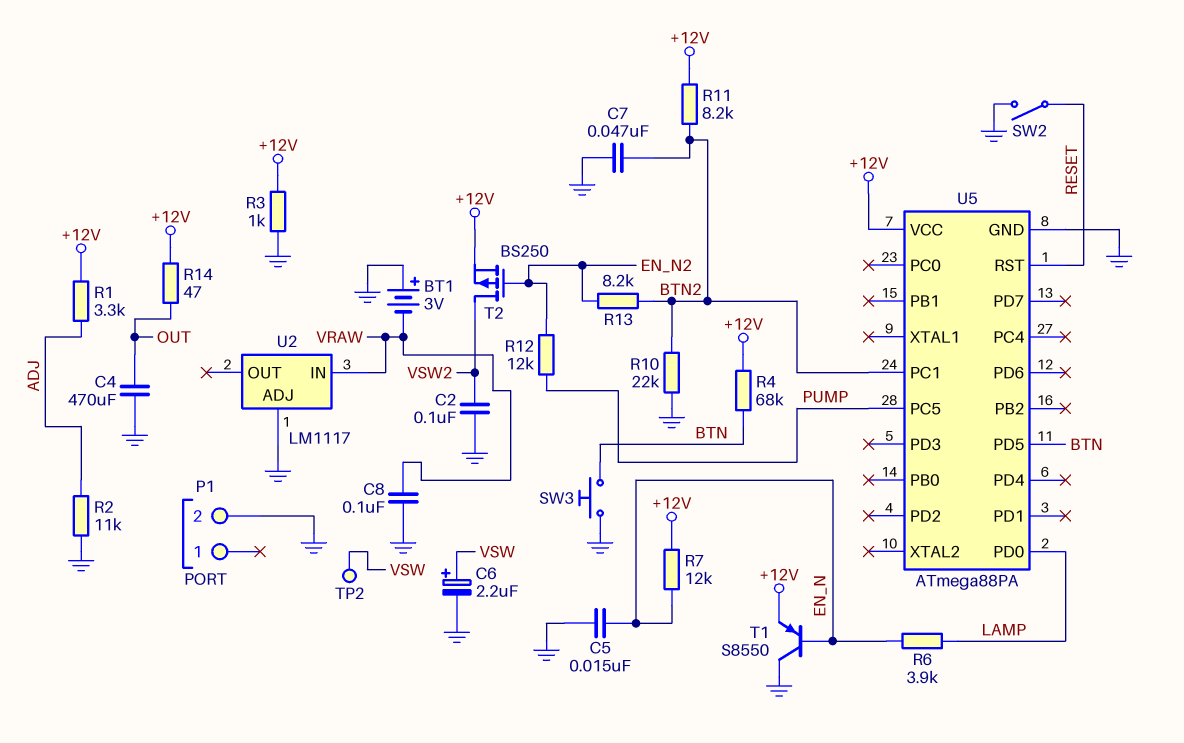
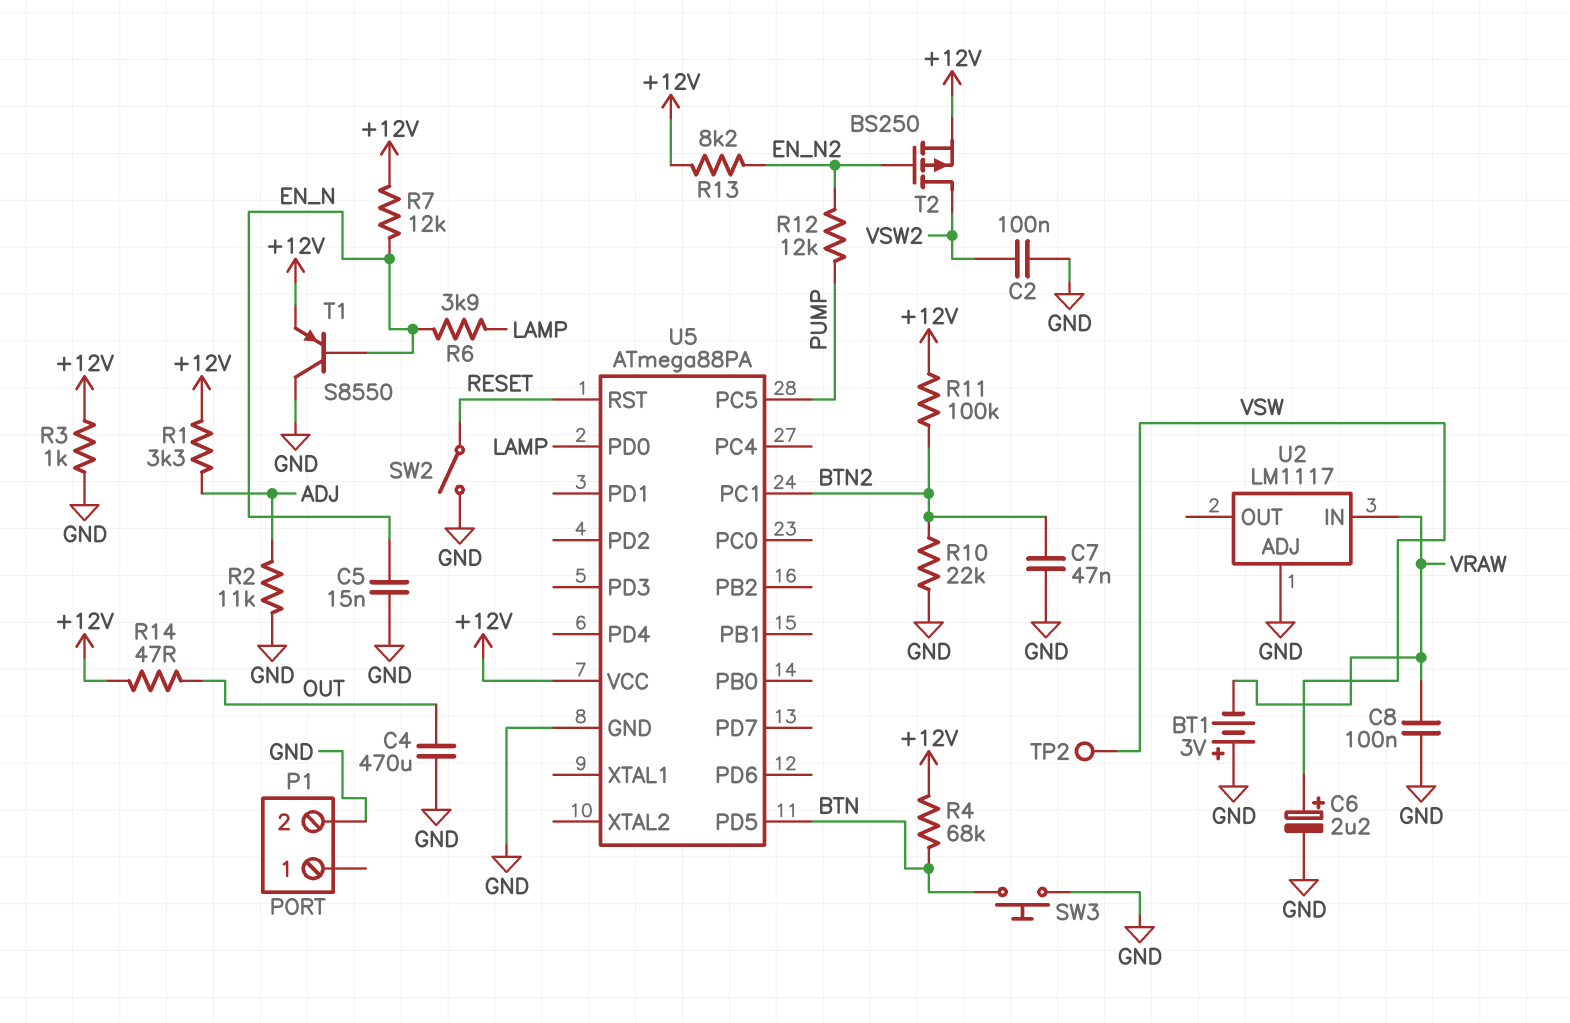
R11: 8.2k (+12V, BTN2) -> 100k (+12V, BTN2)
R13: 8.2k (BTN2, EN_N2) -> 8.2k (+12V, EN_N2)

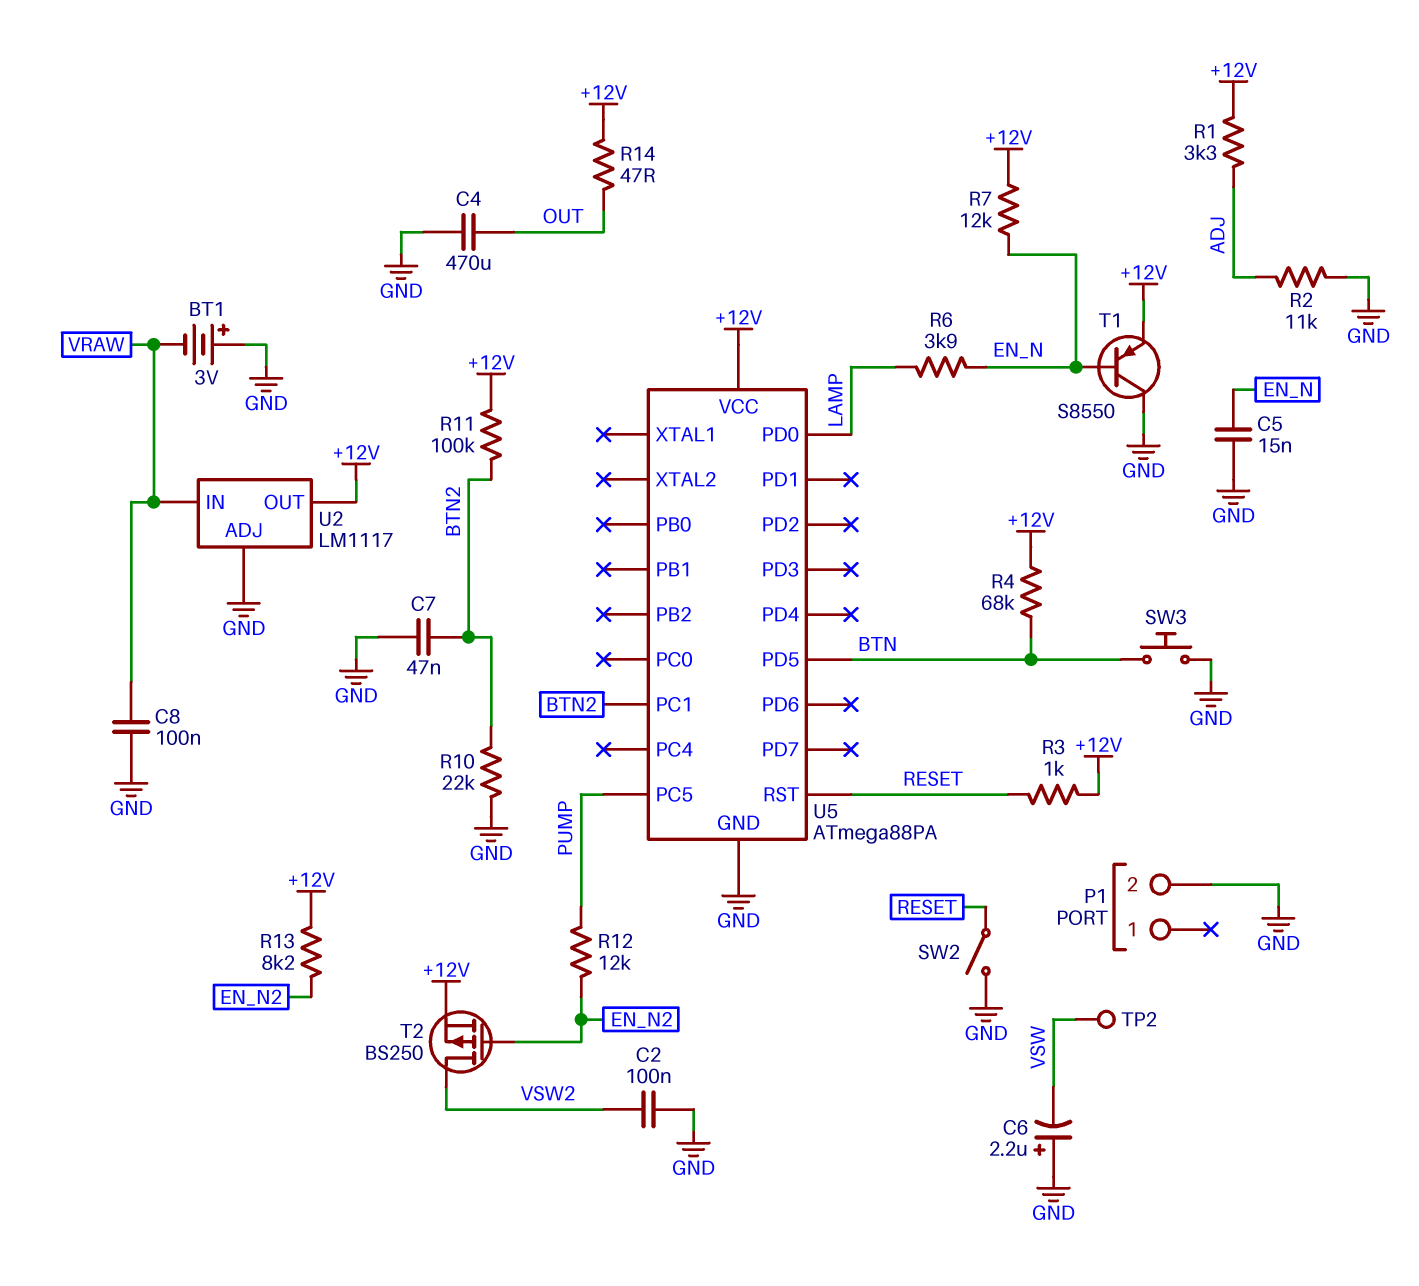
C6: 2.2uF (plus VSW, minus GND) -> 2.2uF (plus GND, minus VSW)
R3: 1k (+12V, GND) -> 1k (+12V, RESET)
U2 pin OUT: none -> +12V

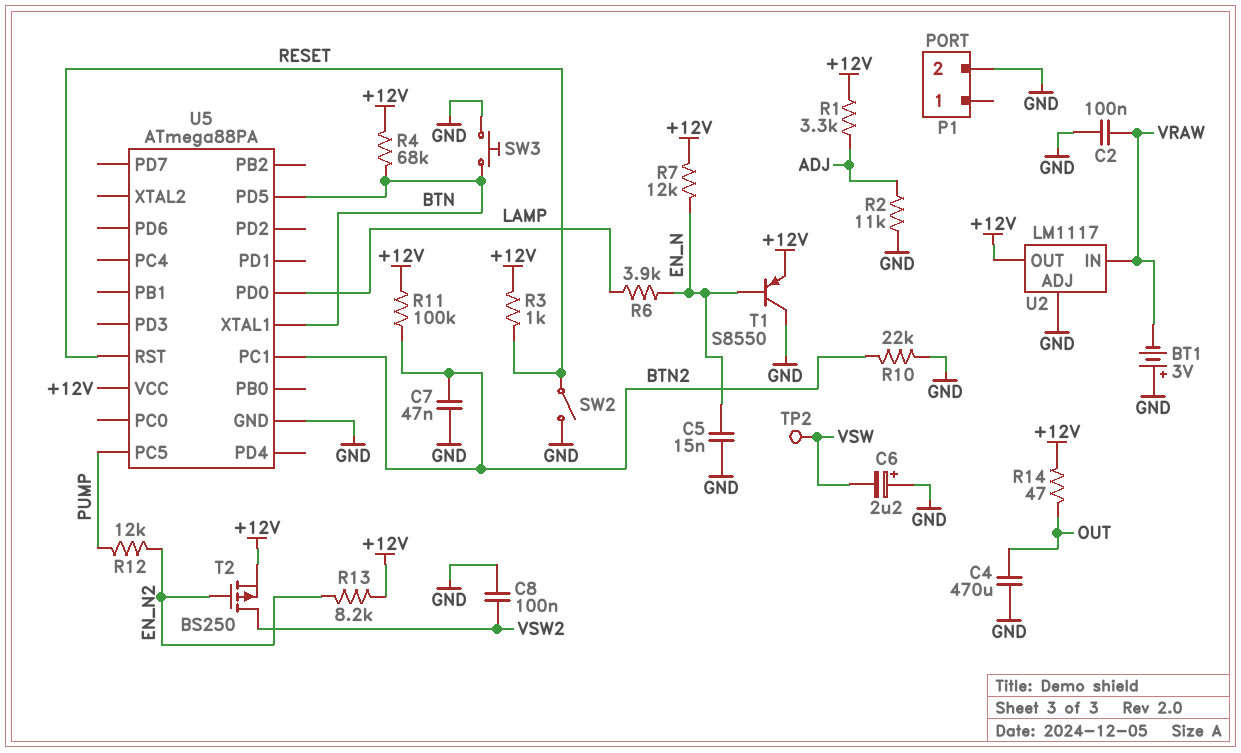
C2: 100nF (GND, VSW2) -> 100nF (GND, VRAW)
C8: 100nF (GND, VRAW) -> 100nF (GND, VSW2)
U5 pin XTAL1: none -> BTN

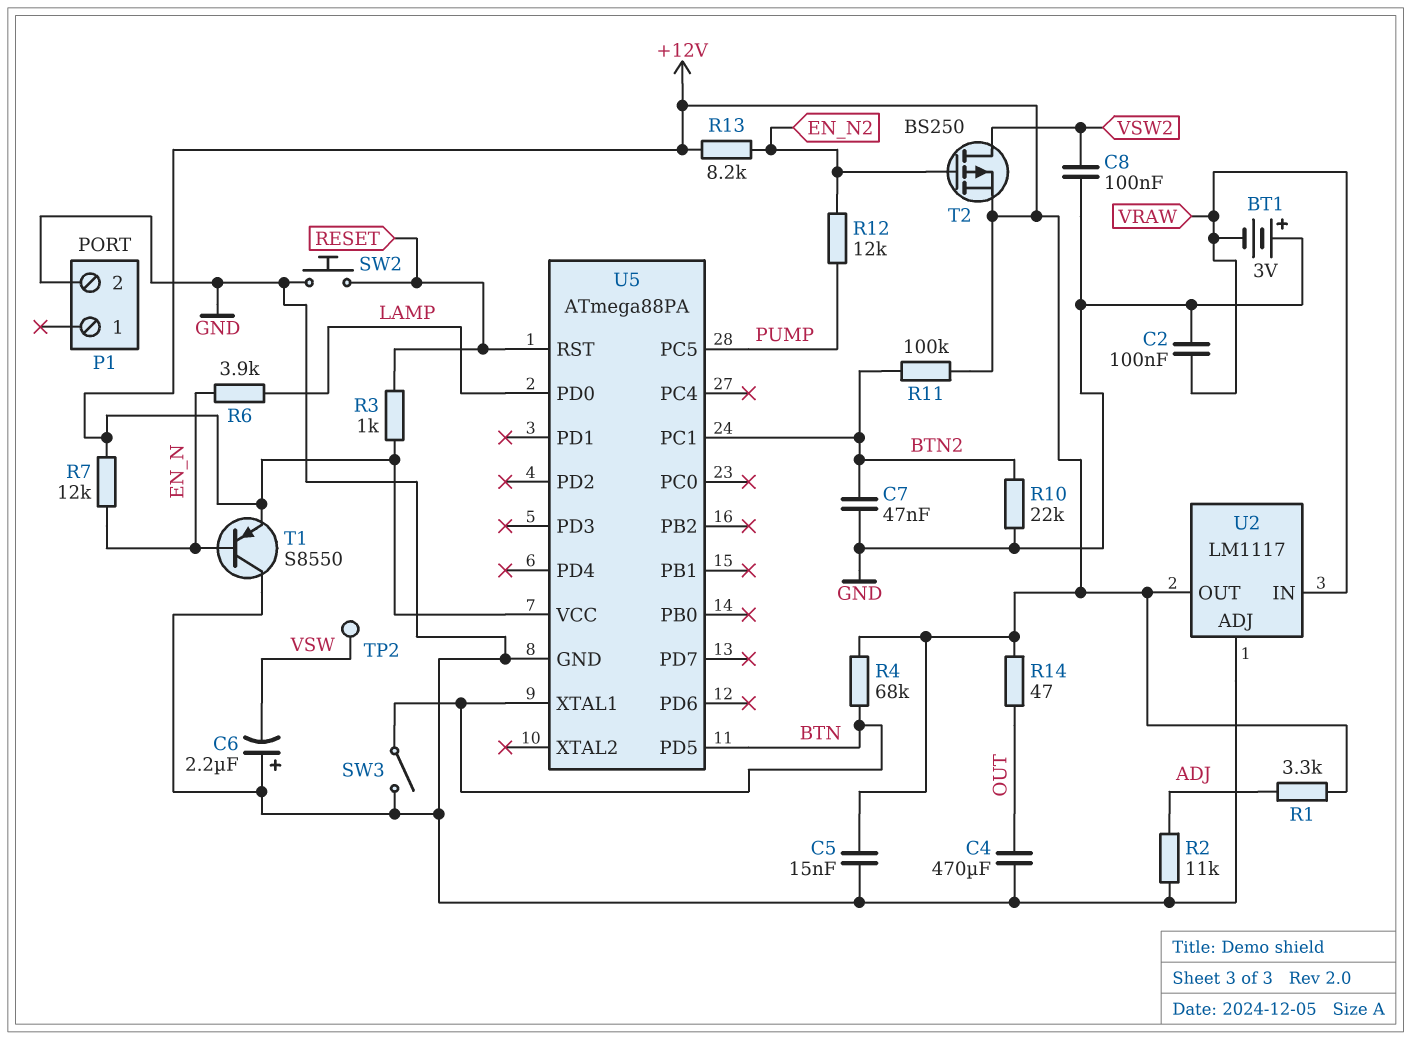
C5: 15nF (EN_N, GND) -> 15nF (+12V, GND)
SW2: switch (GND, RESET) -> button (GND, RESET)
SW3: button (BTN, GND) -> switch (BTN, GND)

